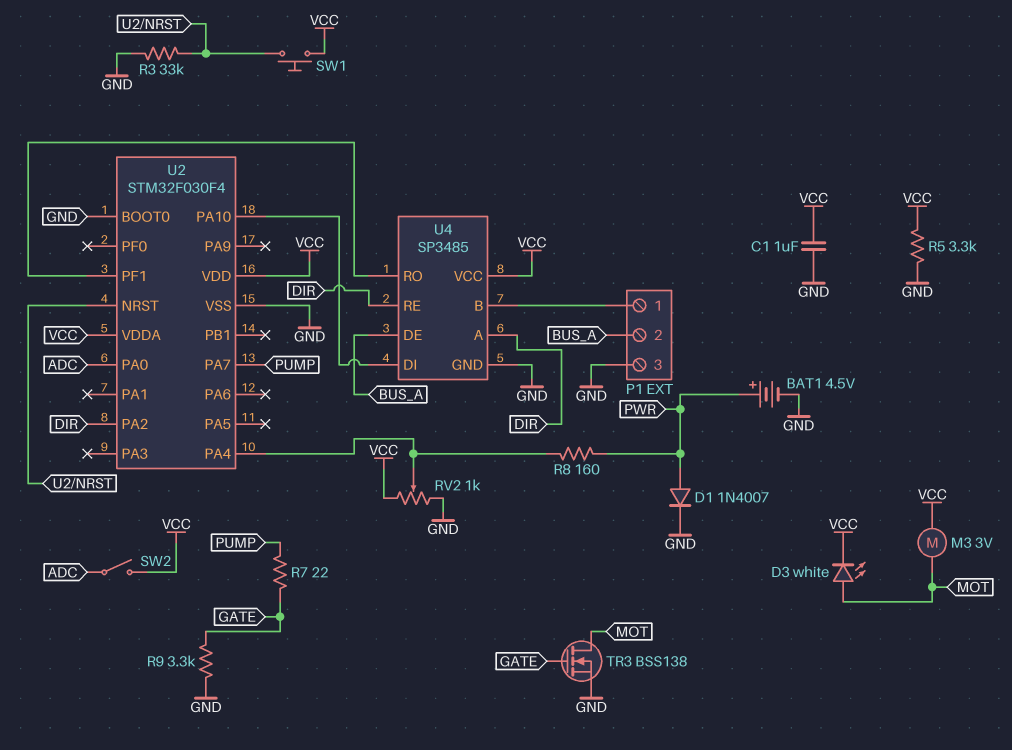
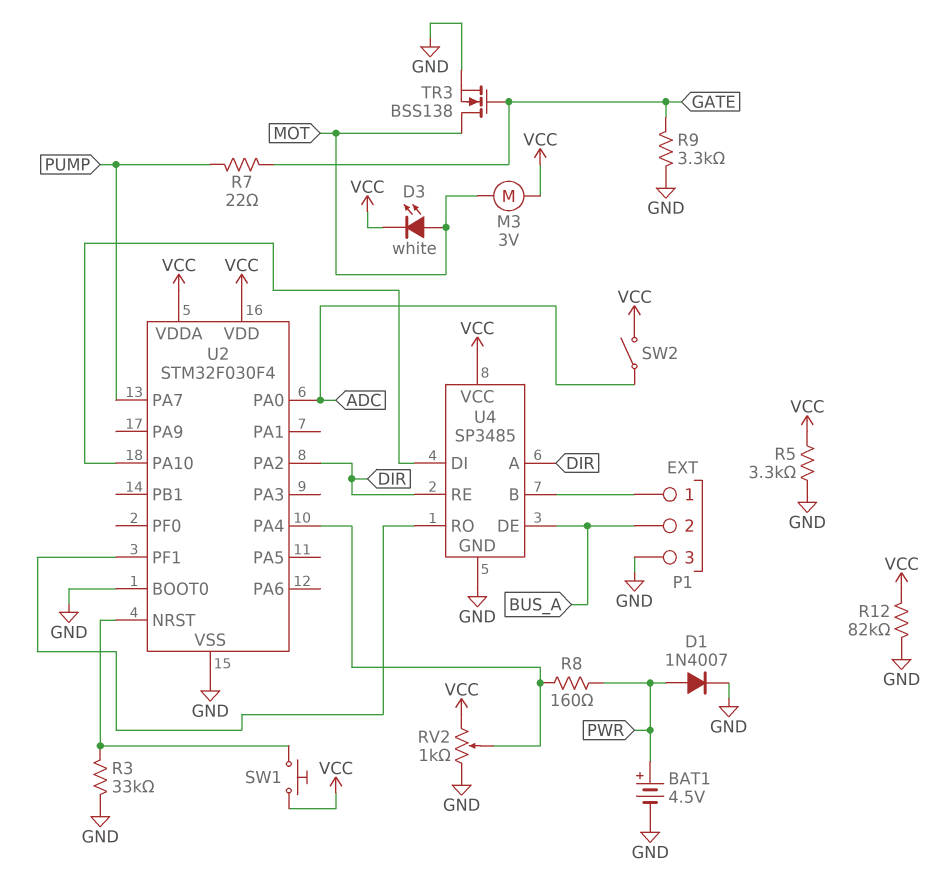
C1: 1uF (GND, VCC) -> none
R12: none -> 82k (GND, VCC)

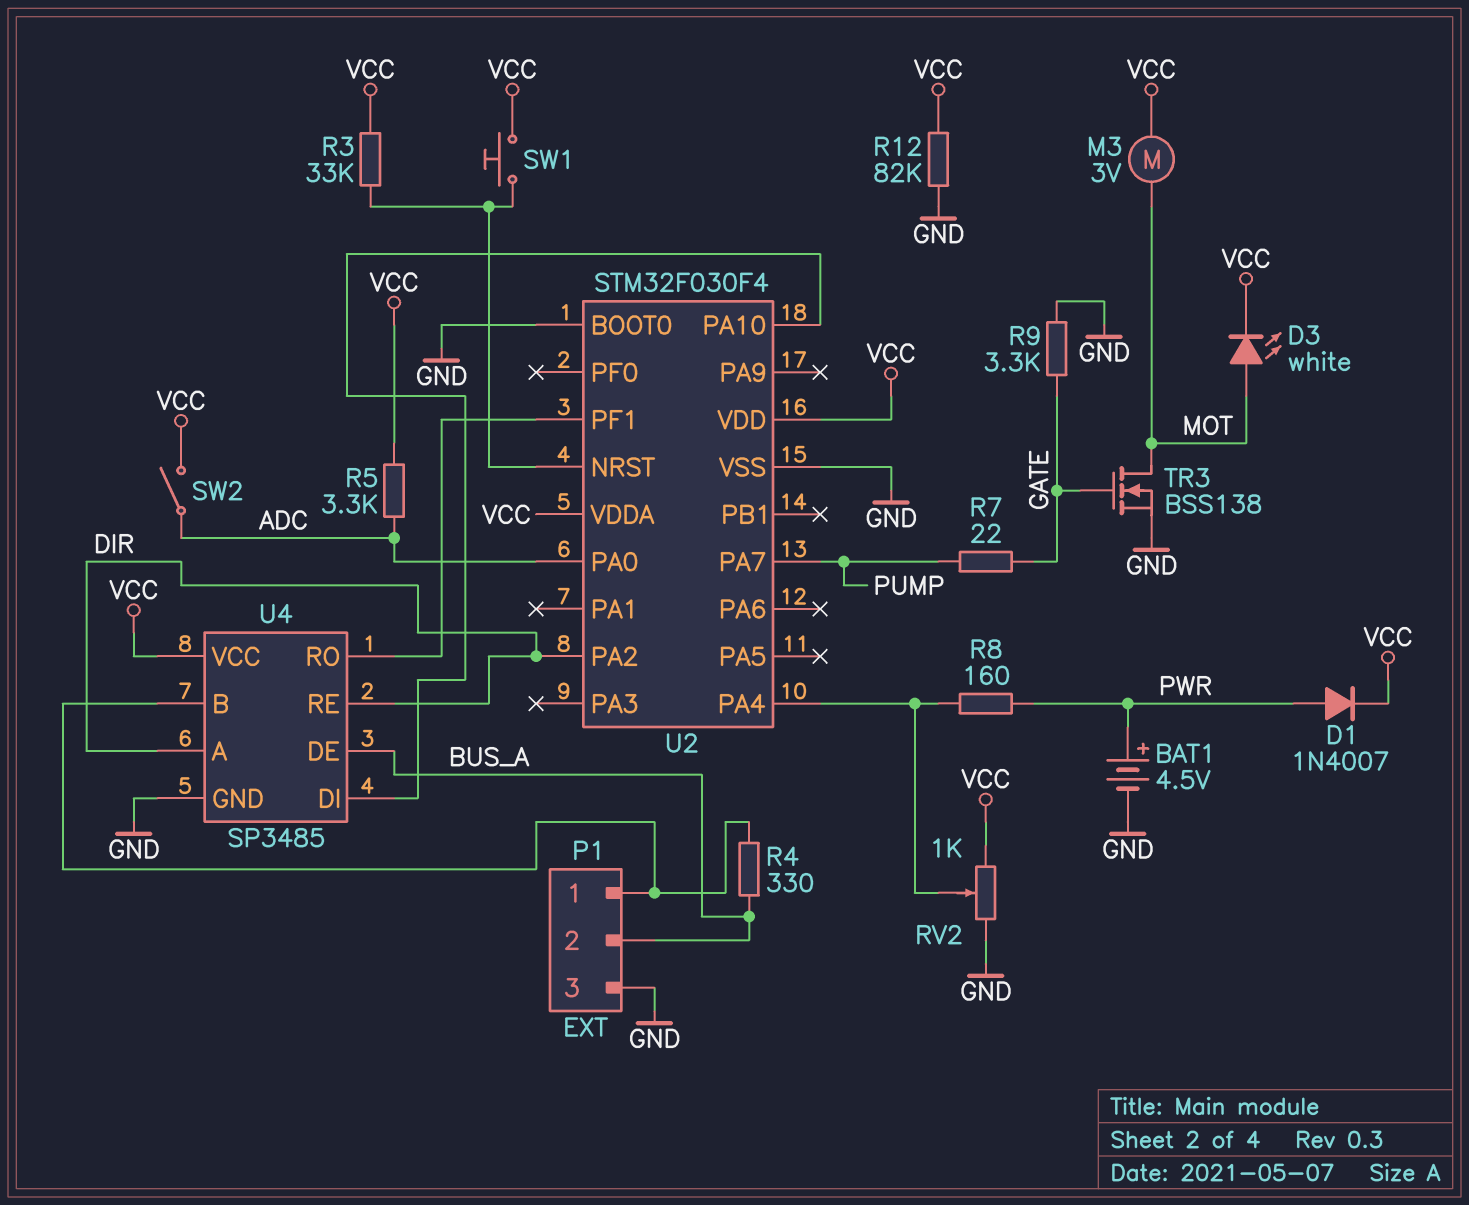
D1: diode 1N4007 (A PWR, K GND) -> diode 1N4007 (A PWR, K VCC)
R3: 33k (GND, U2/NRST) -> 33k (U2/NRST, VCC)
R4: none -> 330 (BUS_A, P1/1)
R5: 3.3k (GND, VCC) -> 3.3k (ADC, VCC)

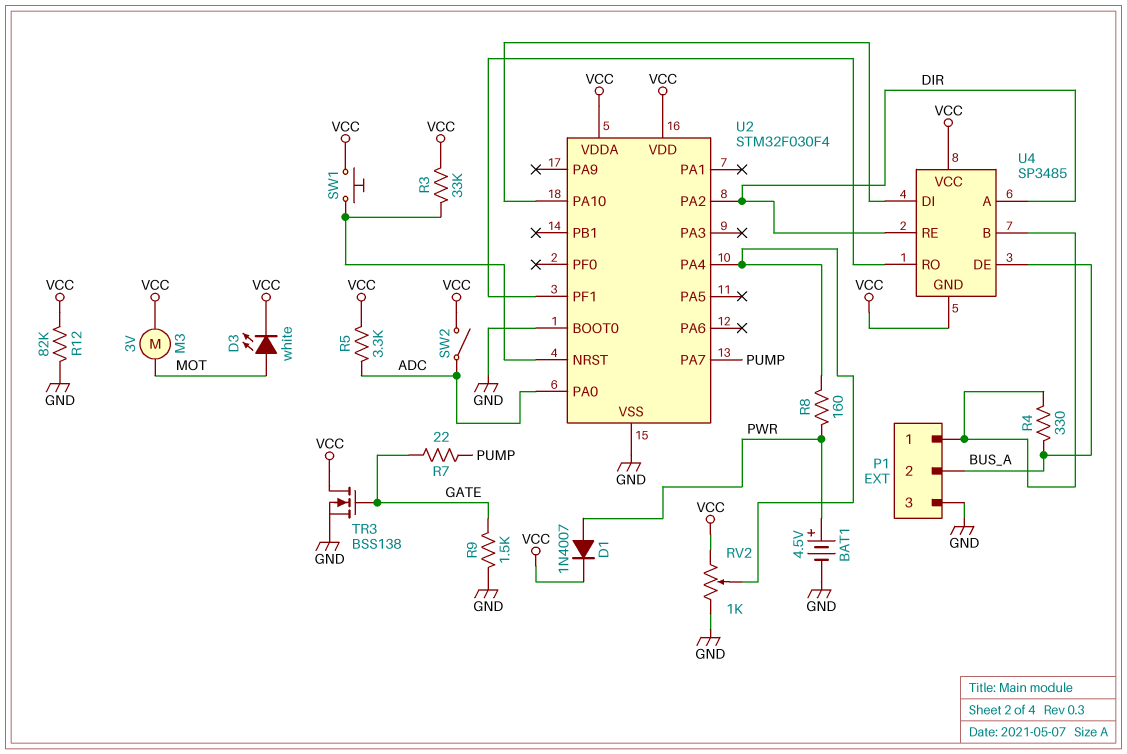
R9: 3.3k (GATE, GND) -> 1.5k (GATE, GND)
TR3: NMOS BSS138 (G GATE, D MOT, S GND) -> NMOS BSS138 (G GATE, D VCC, S GND)
U4 pin GND: GND -> VCC

